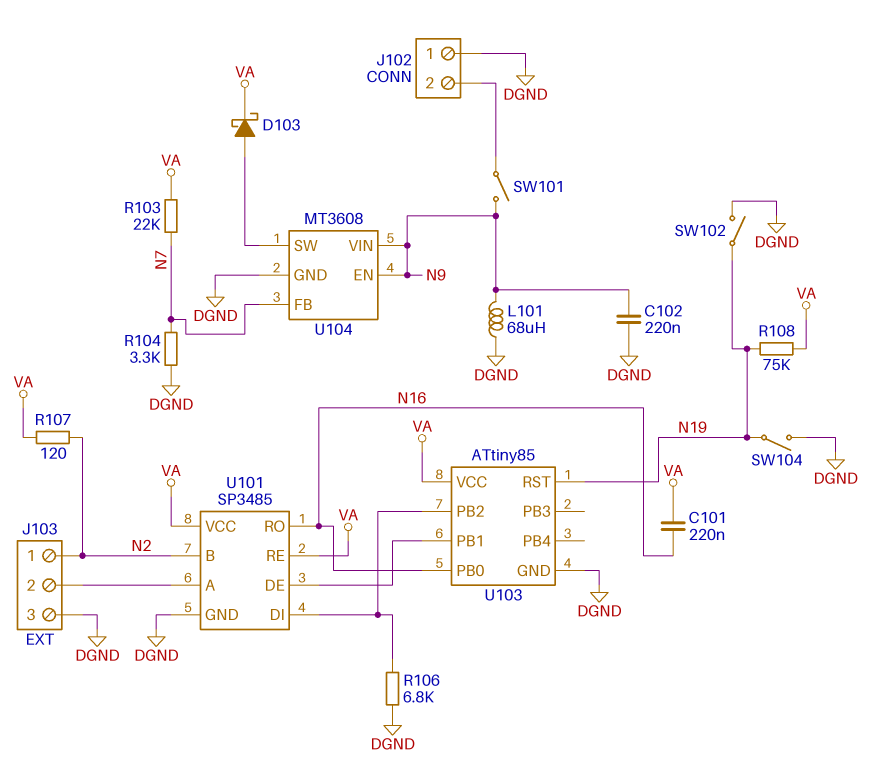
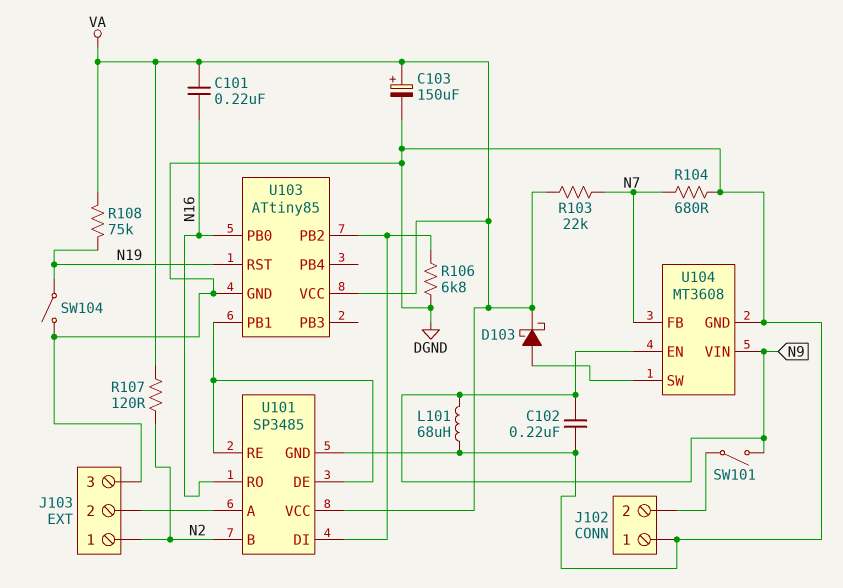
C103: none -> 150uF (plus VA, minus DGND)
R104: 3.3k (DGND, N7) -> 680 (DGND, N7)
SW102: switch (DGND, N19) -> none
U101 pin RE: VA -> U101/DE

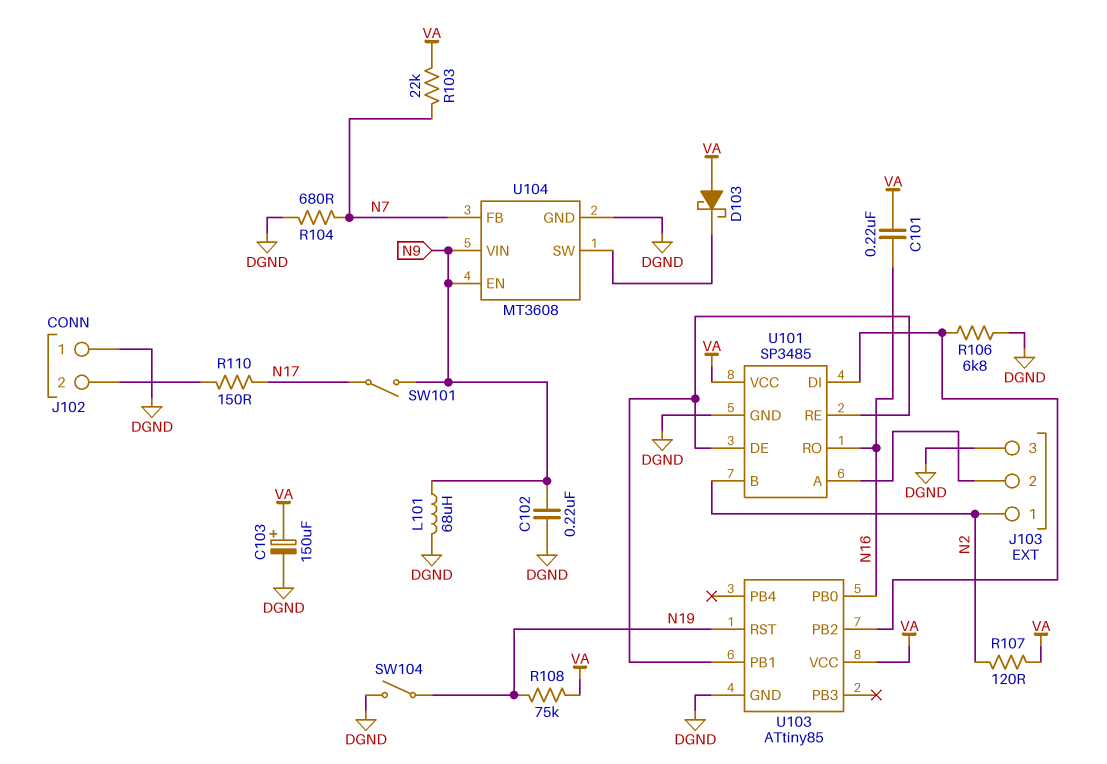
D103: schottky (A U104/SW, K VA) -> schottky (A VA, K U104/SW)
R110: none -> 150 (J102/2, N17)
SW101: switch (J102/2, N9) -> switch (N9, N17)

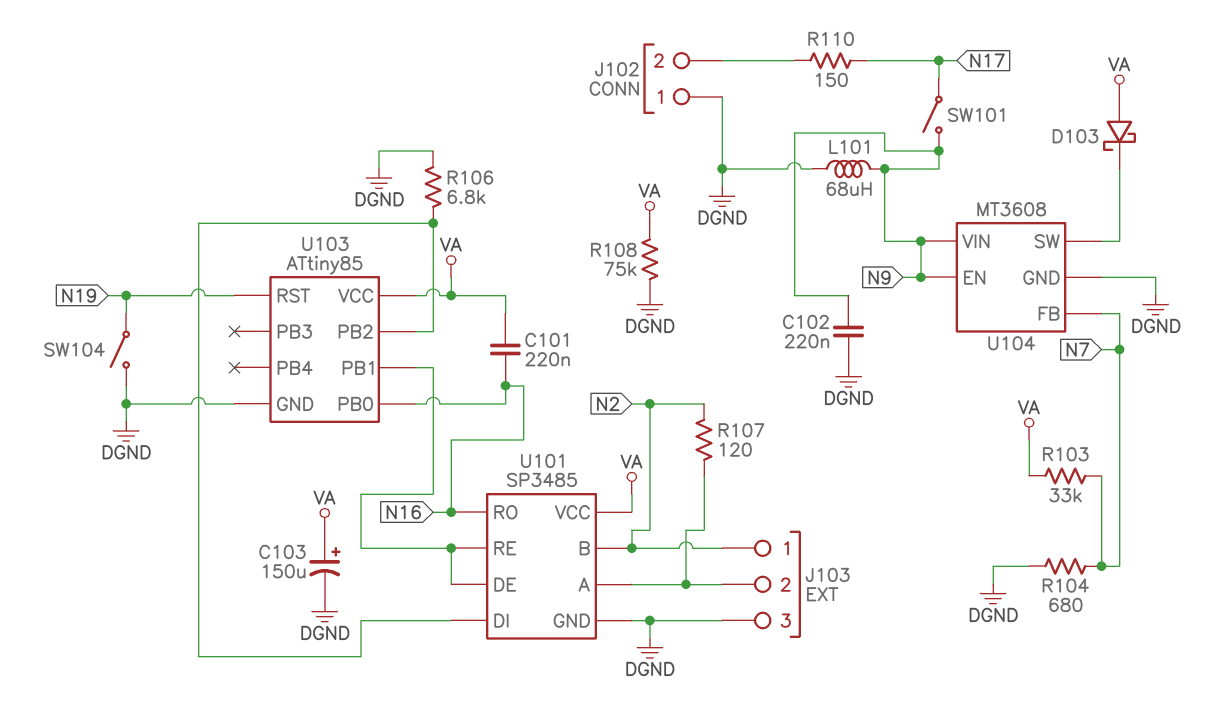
R103: 22k (N7, VA) -> 33k (N7, VA)
R107: 120 (N2, VA) -> 120 (J103/2, N2)
R108: 75k (N19, VA) -> 75k (DGND, VA)

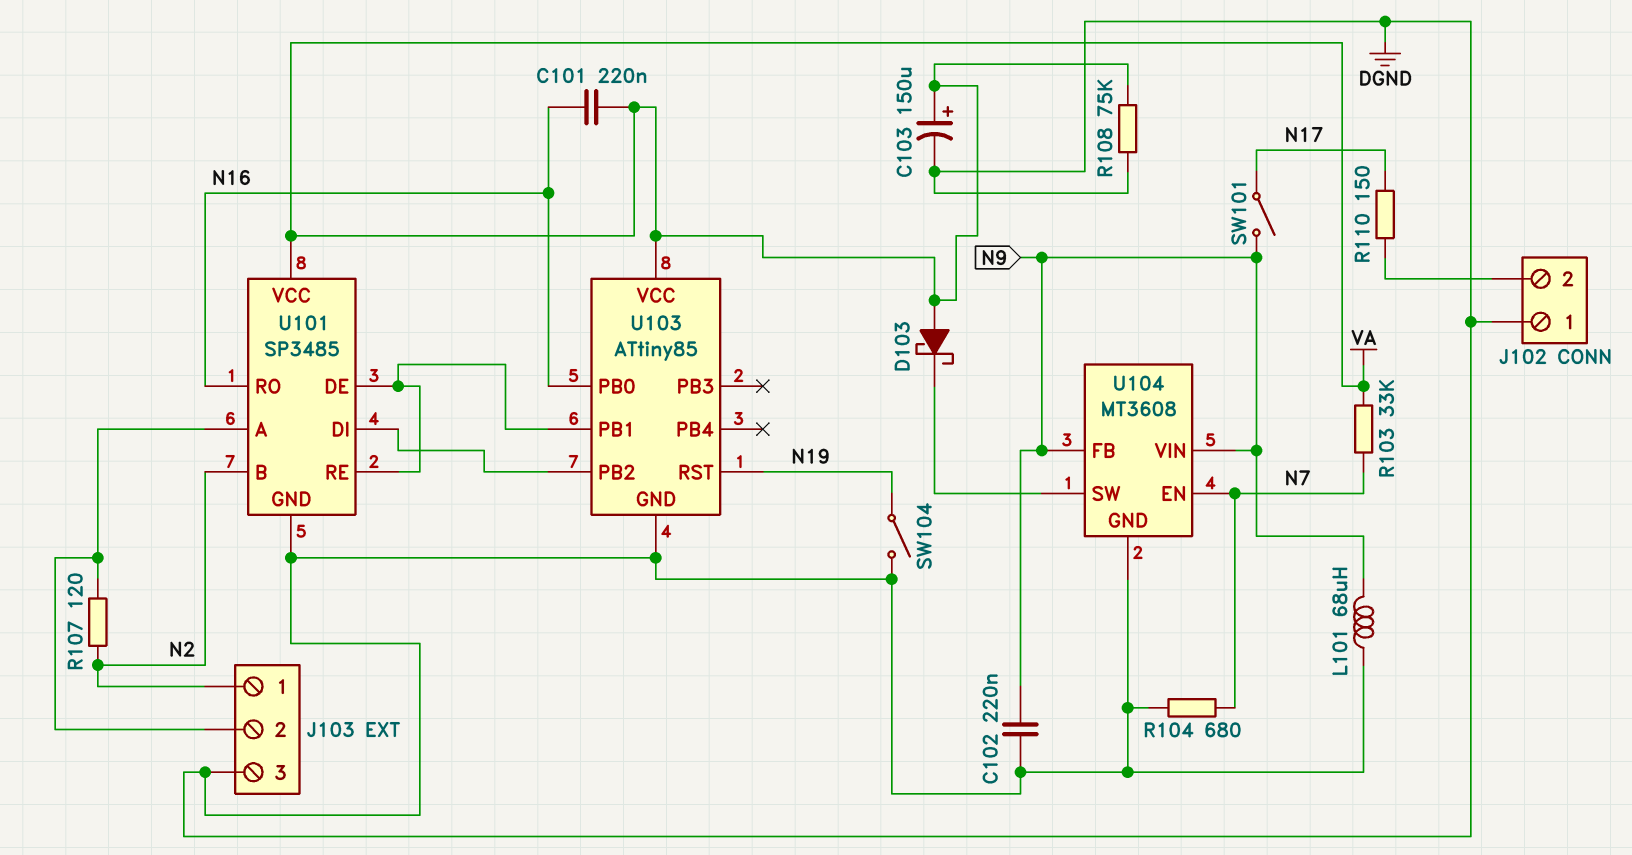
R106: 6.8k (DGND, U101/DI) -> none
U104 pin EN: N9 -> N7
U104 pin FB: N7 -> N9

